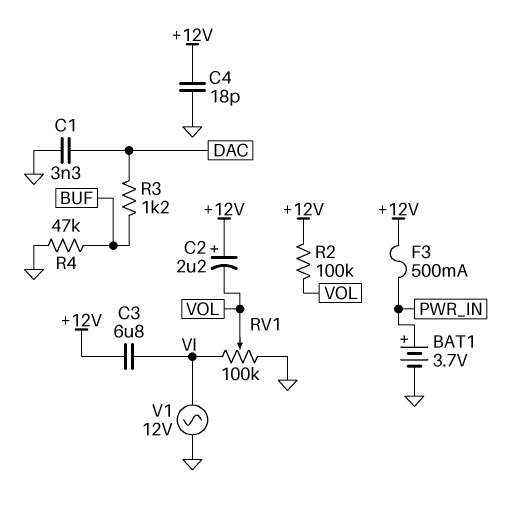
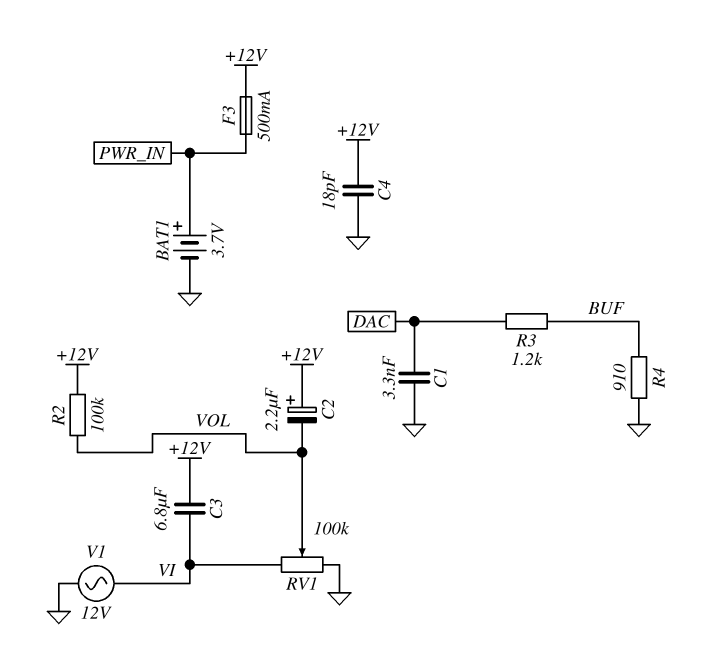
R4: 47k (BUF, GND) -> 910 (BUF, GND)

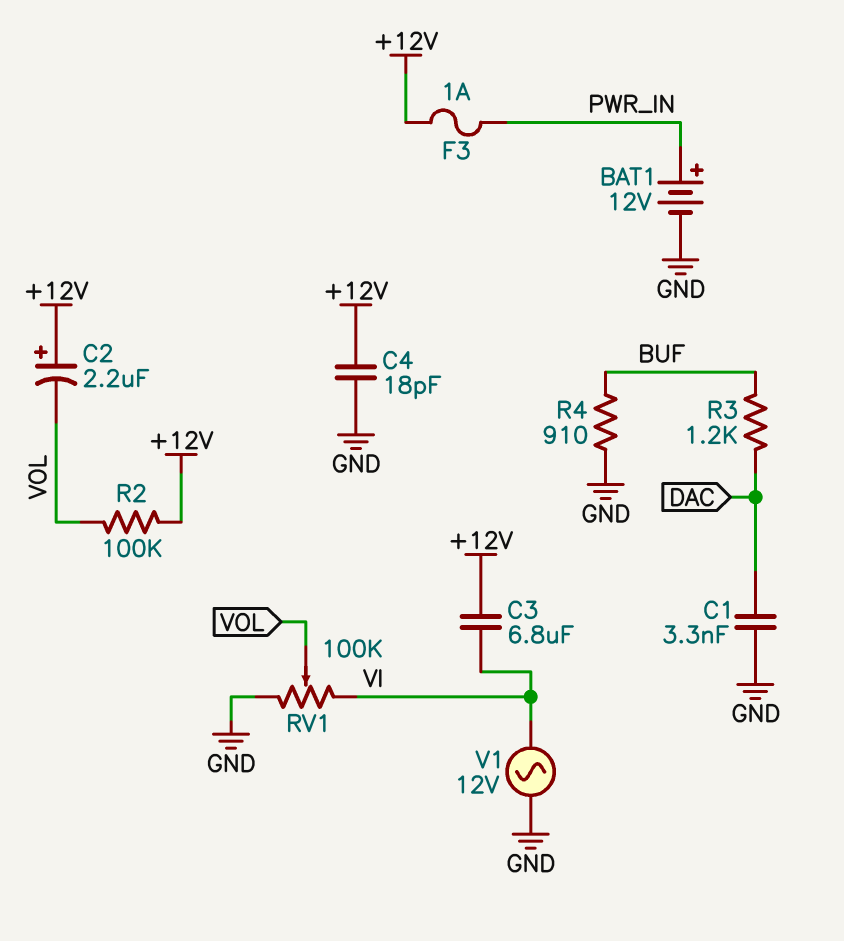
BAT1: 3.7V (plus PWR_IN, minus GND) -> 12V (plus PWR_IN, minus GND)
F3: 500mA (+12V, PWR_IN) -> 1A (+12V, PWR_IN)

